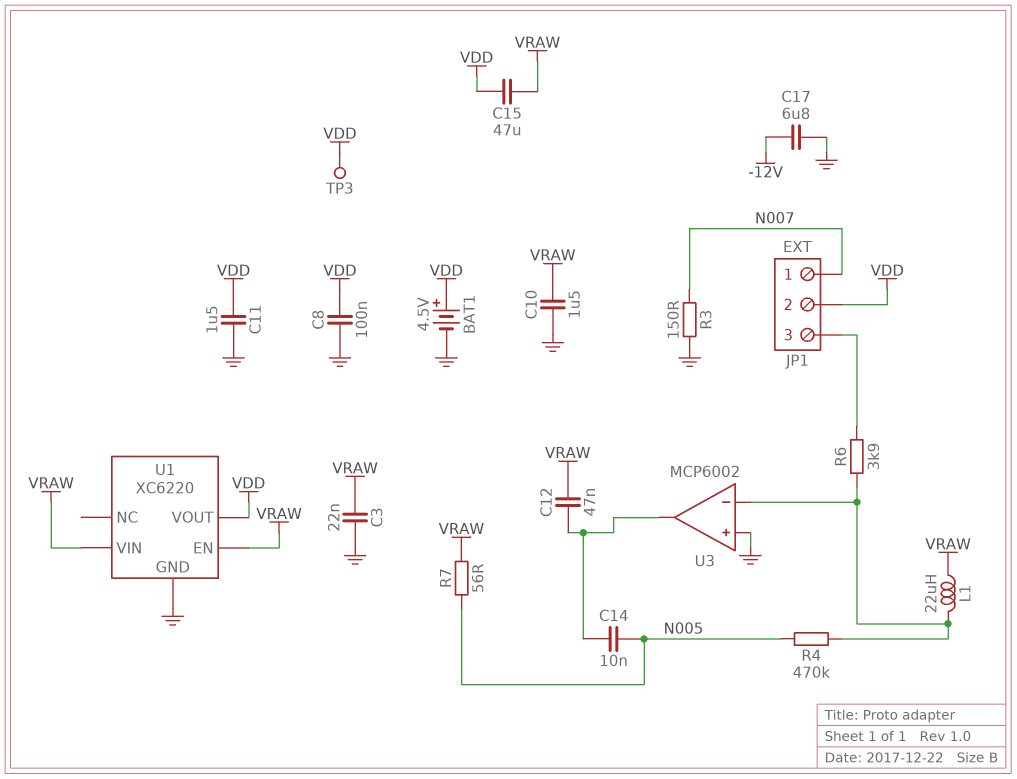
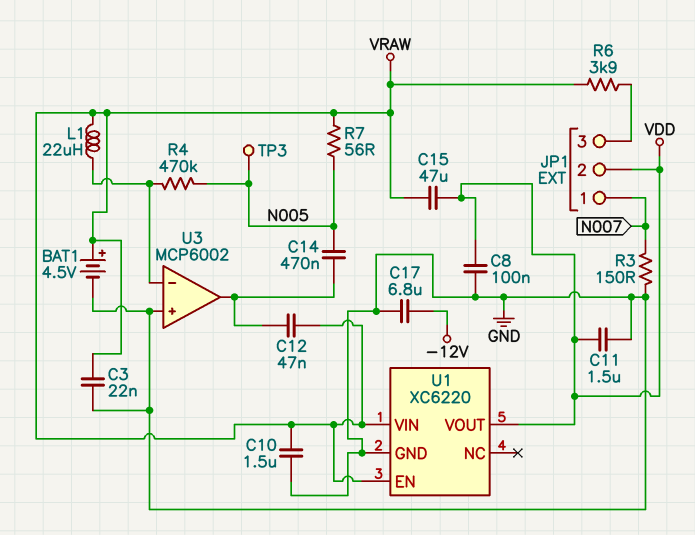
BAT1: 4.5V (plus VDD, minus GND) -> 4.5V (plus VRAW, minus GND)
C14: 10nF (N005, U3/out) -> 470nF (N005, U3/out)
R6: 3.9k (JP1/3, U3/in-) -> 3.9k (JP1/3, VRAW)
TP3: test point (VDD) -> test point (N005)

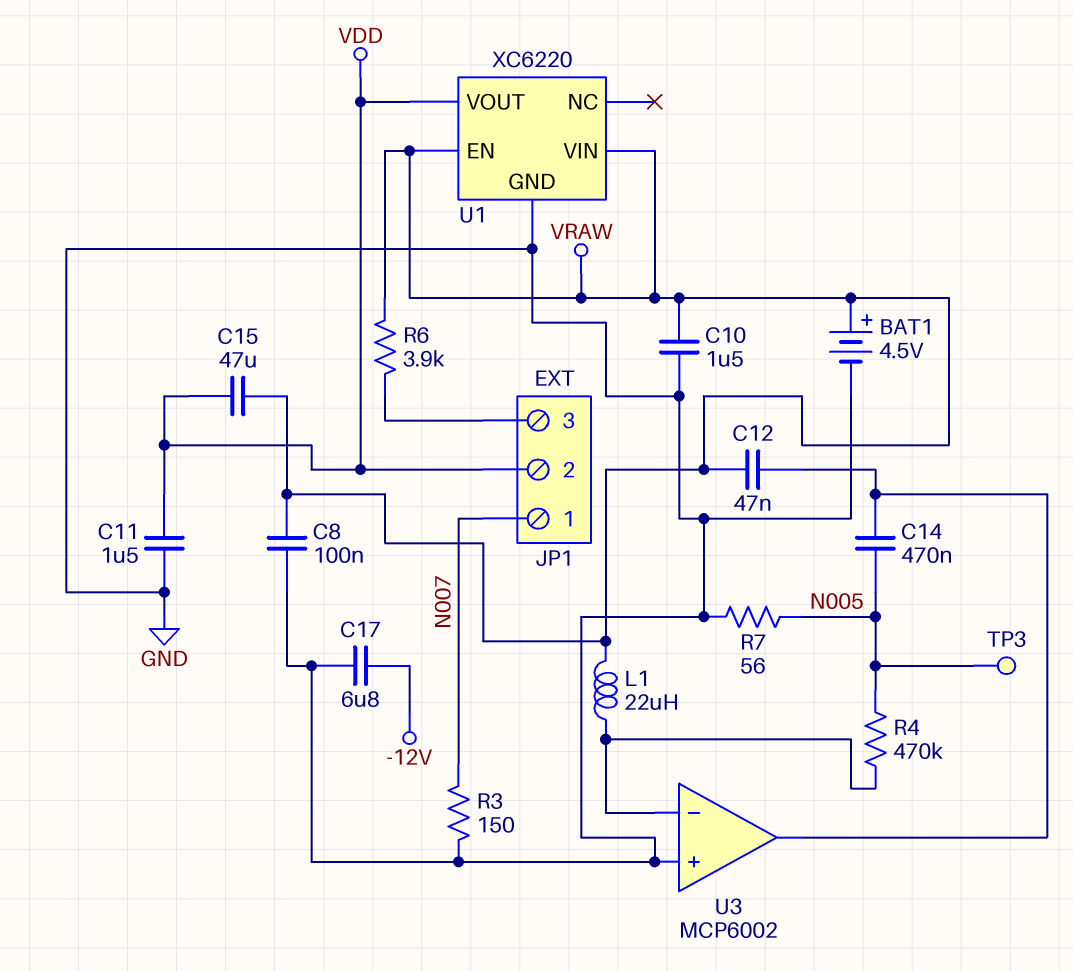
C3: 22nF (GND, VRAW) -> none
C8: 100nF (GND, VDD) -> 100nF (GND, VRAW)
R7: 56 (N005, VRAW) -> 56 (GND, N005)

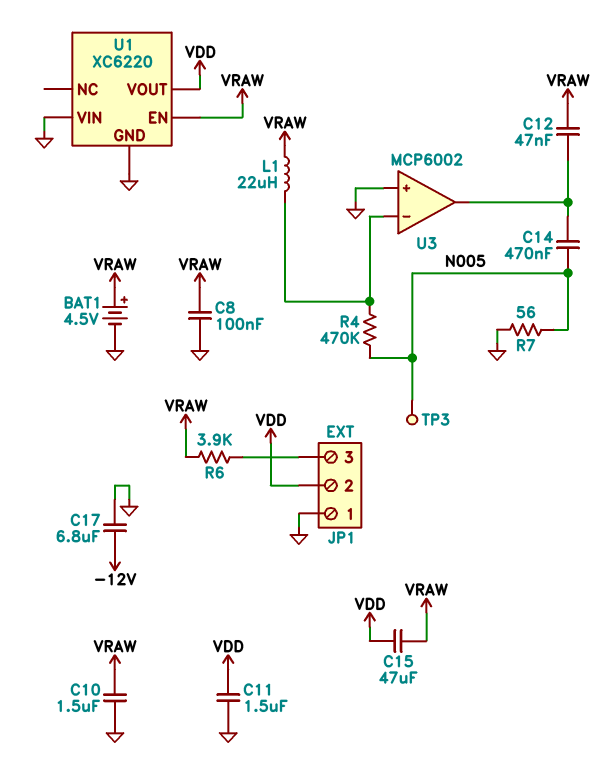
JP1 pin 1: N007 -> GND
R3: 150 (GND, N007) -> none
U1 pin VIN: VRAW -> GND

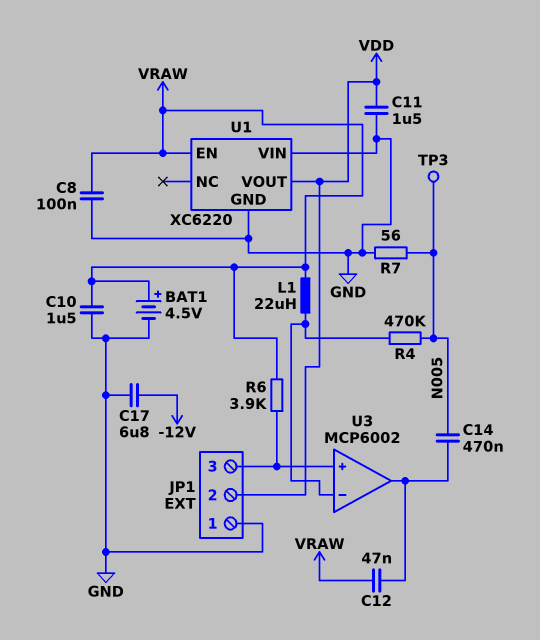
C15: 47uF (VDD, VRAW) -> none
U3 pin in+: GND -> JP1/3

